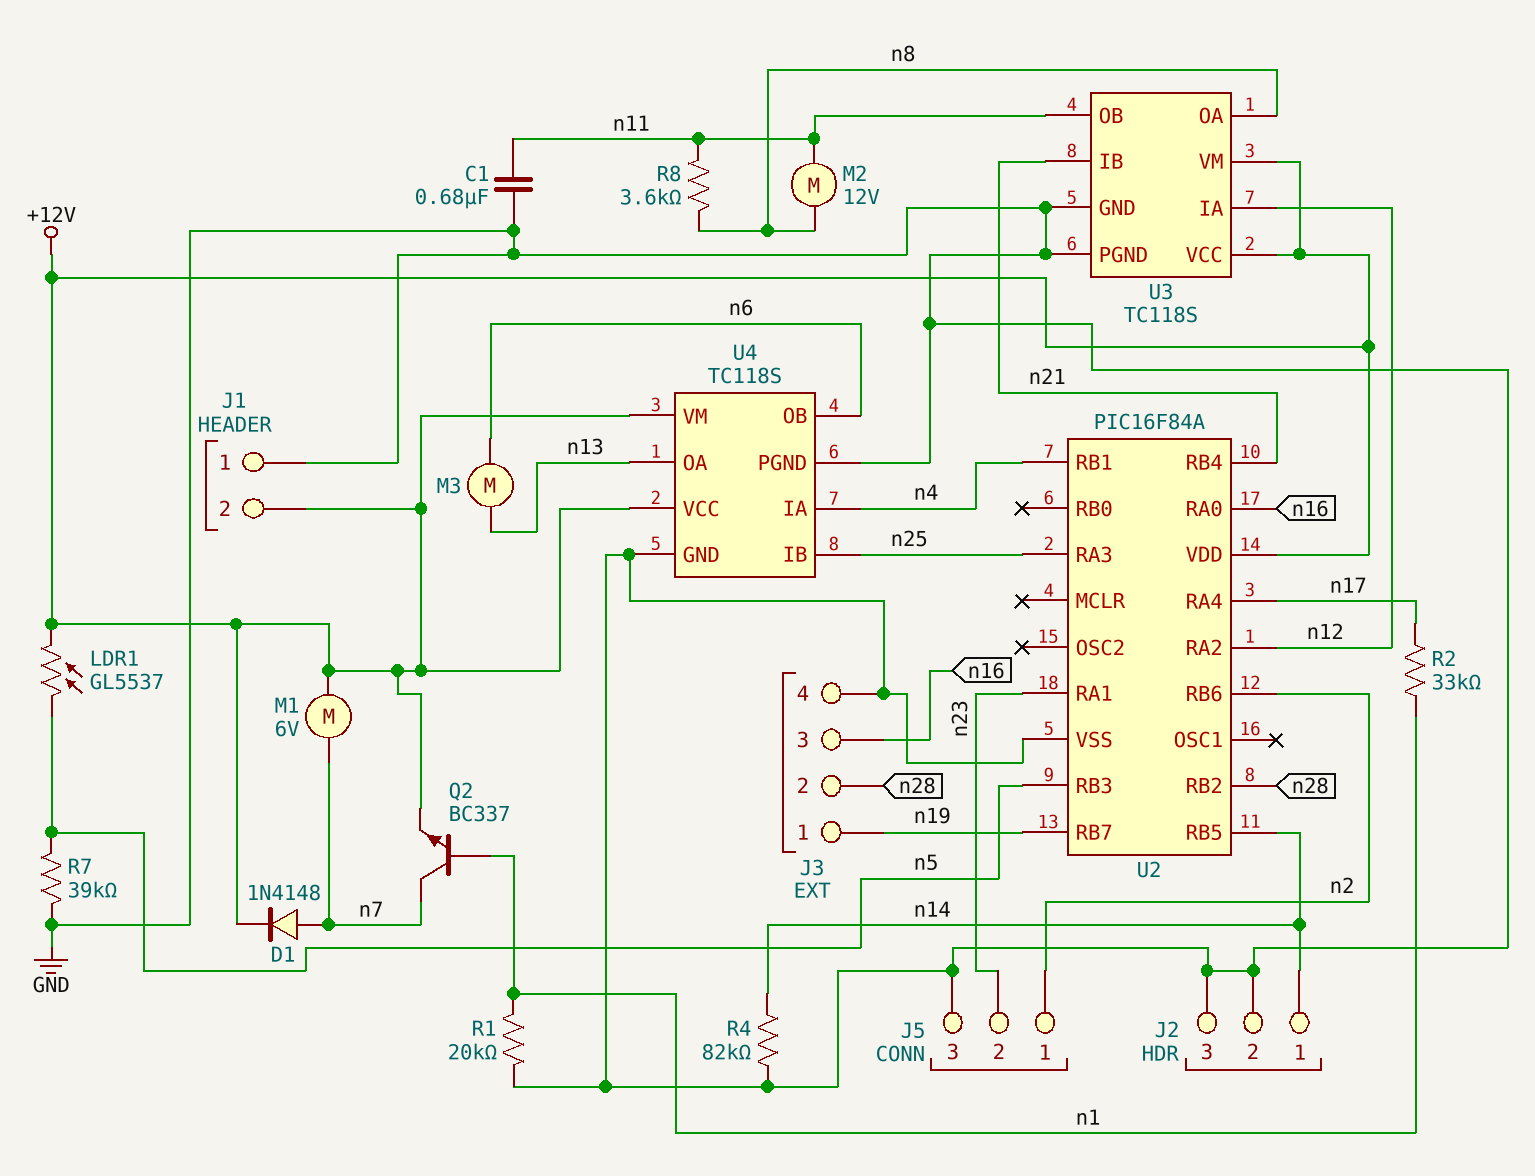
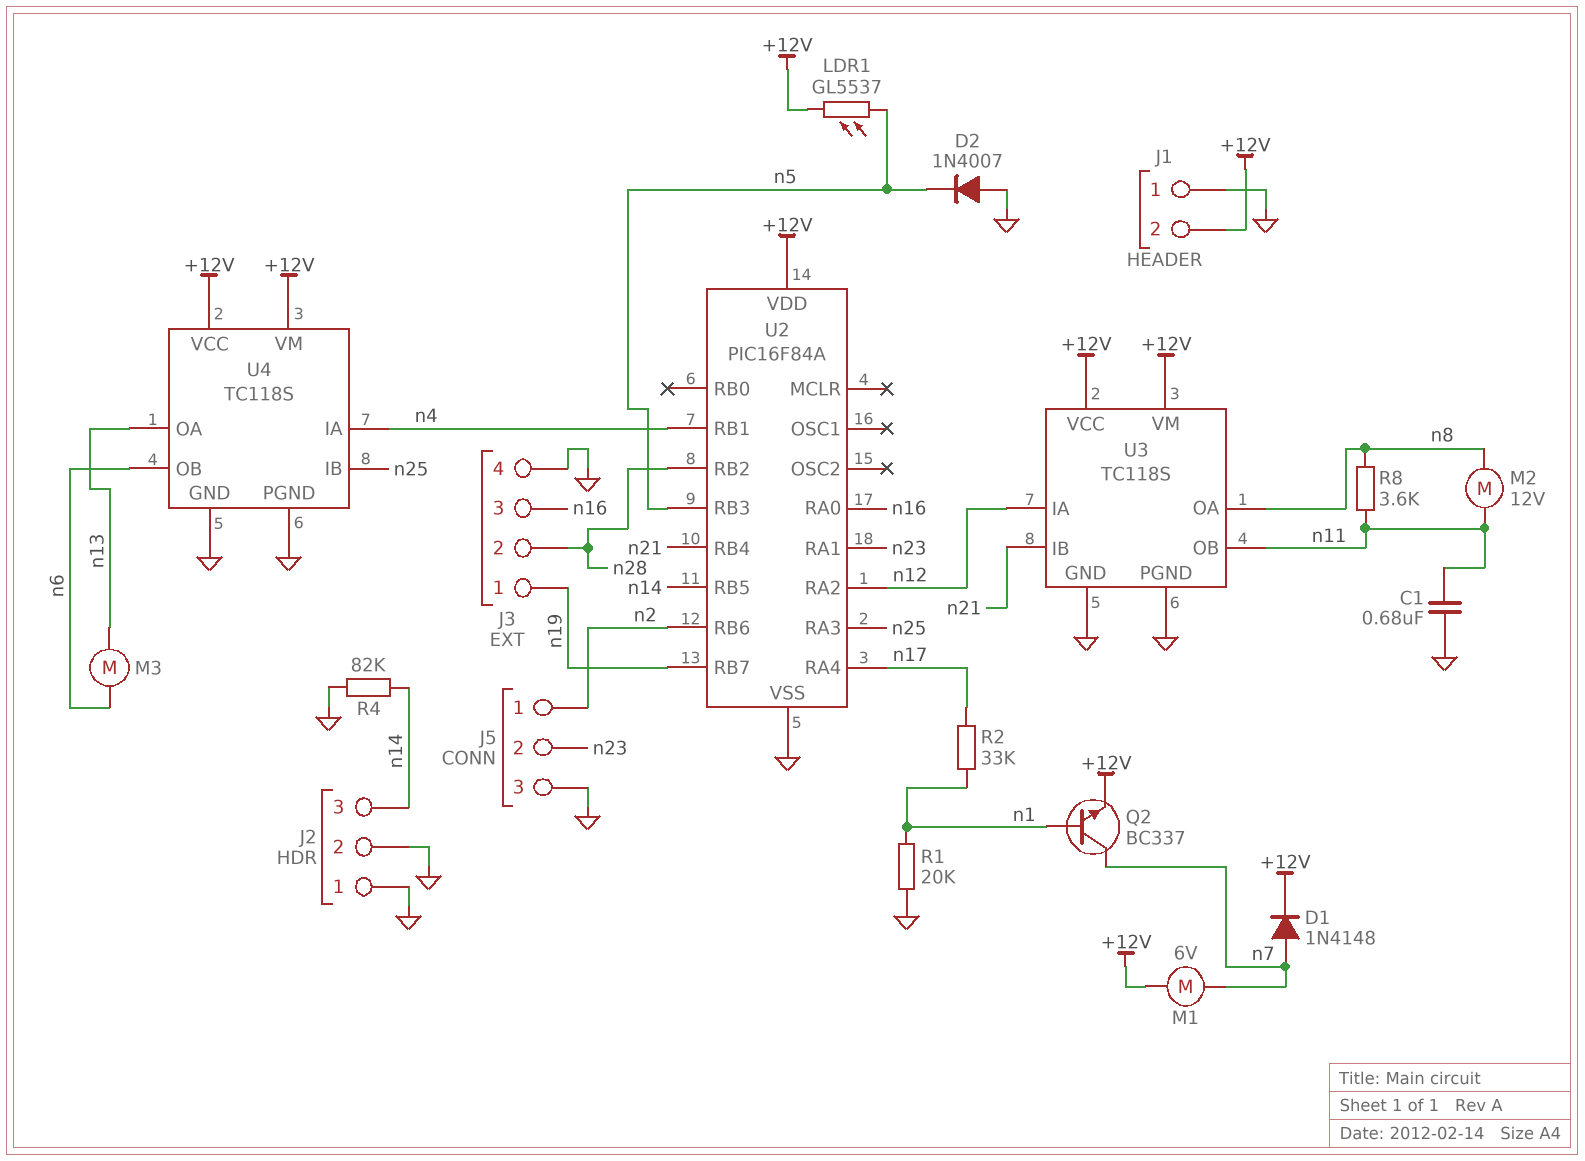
D2: none -> diode 1N4007 (A GND, K n5)
J2 pin 1: n14 -> GND
J2 pin 3: GND -> n14
R7: 39k (GND, n5) -> none

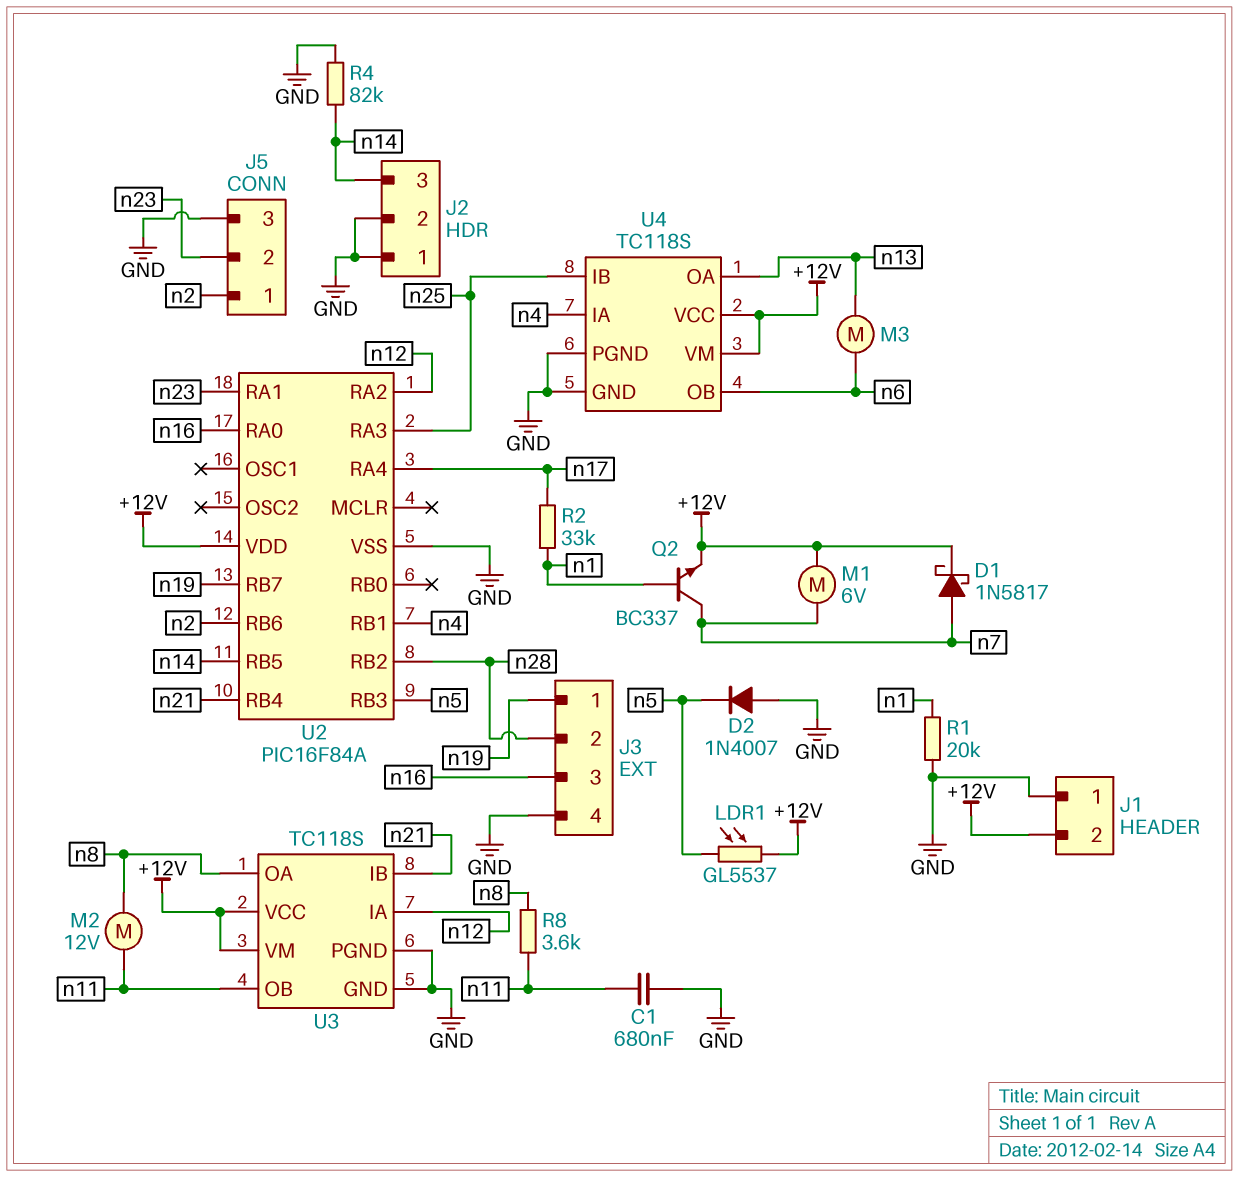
D1: diode 1N4148 (A n7, K +12V) -> schottky 1N5817 (A n7, K +12V)

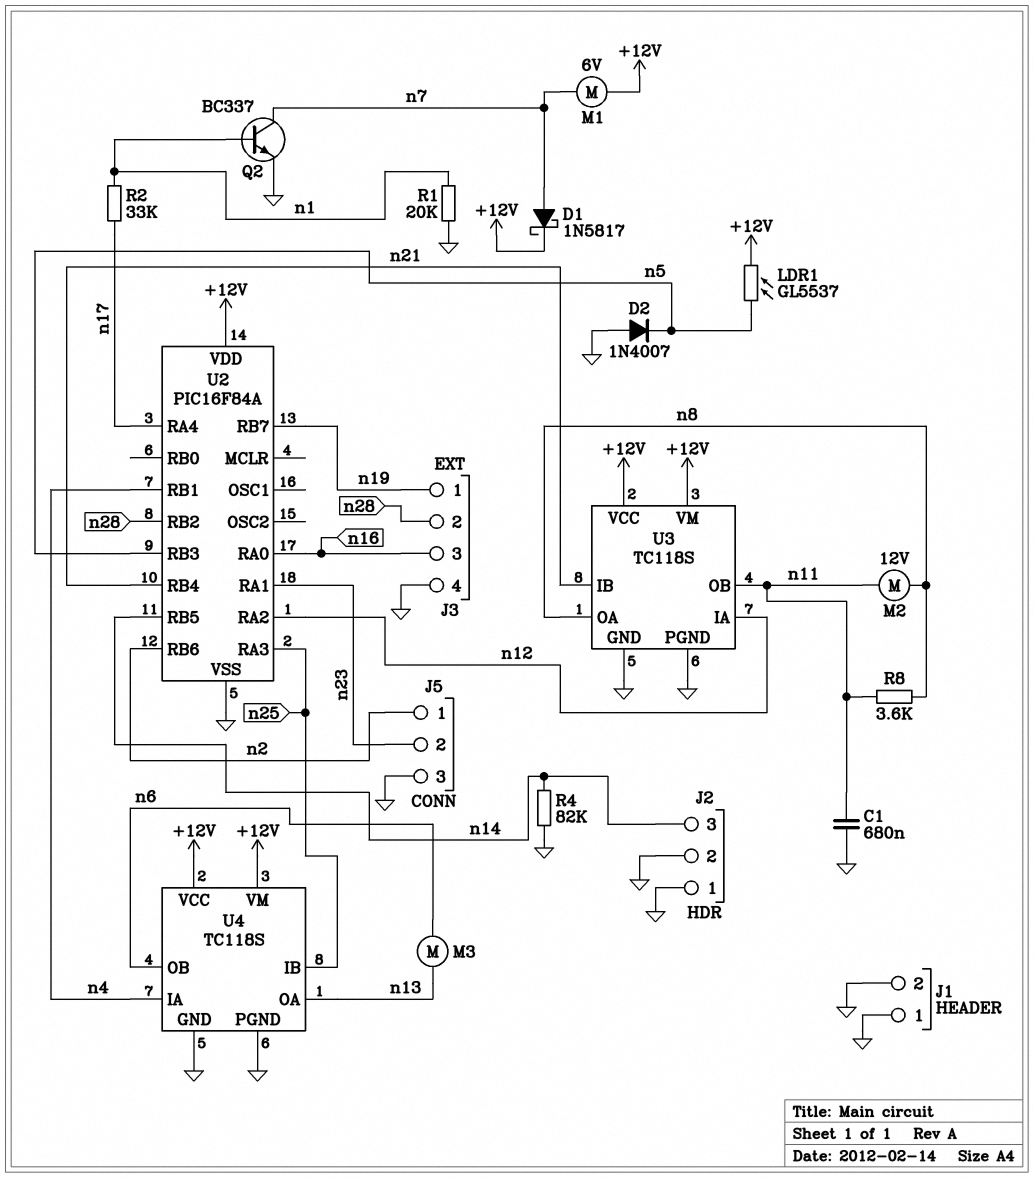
J1 pin 2: +12V -> GND
Q2: NPN BC337 (B n1, C n7, E +12V) -> NPN BC337 (B n1, C n7, E GND)

